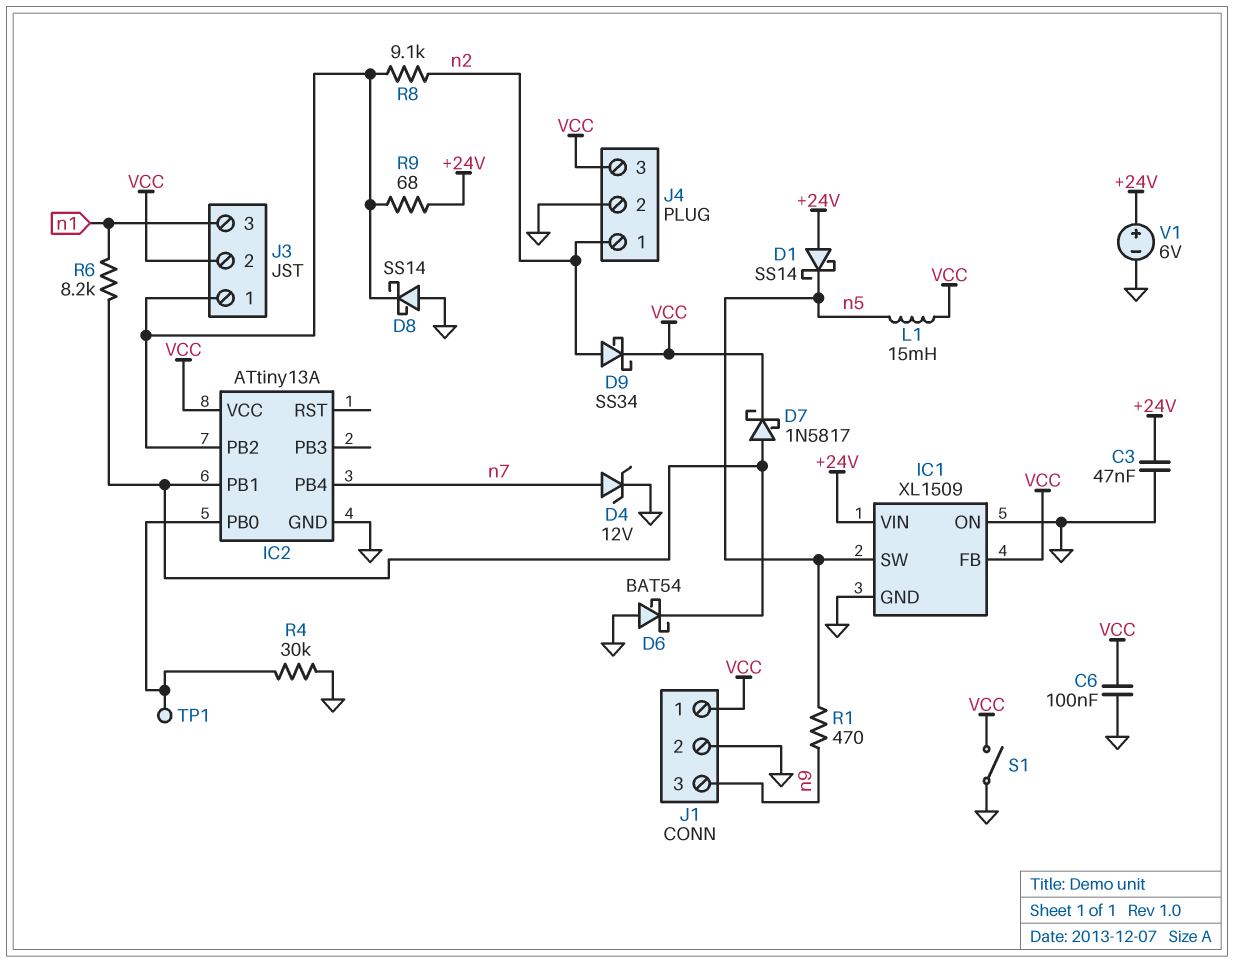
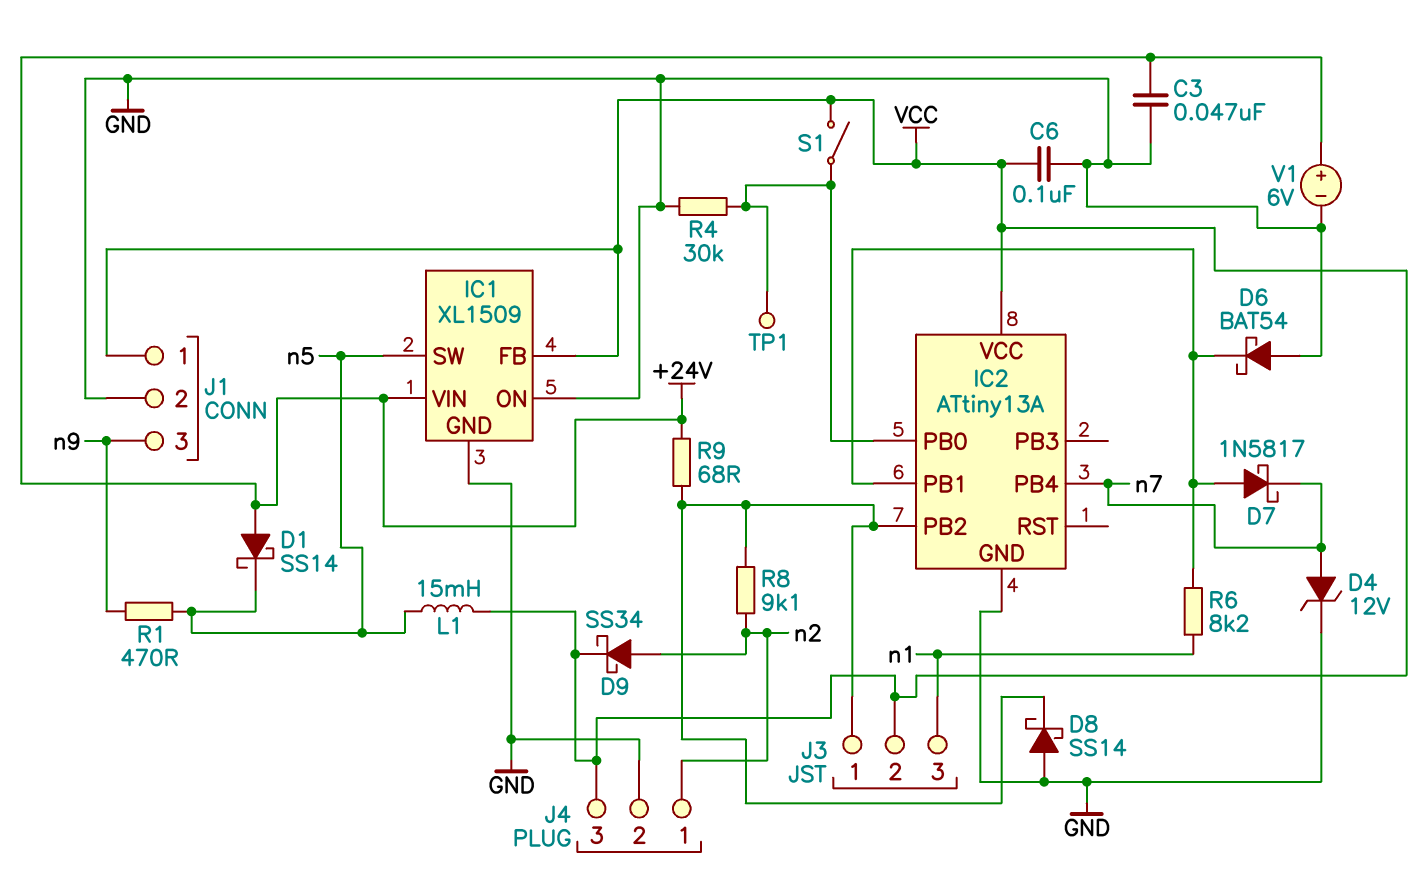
D7: schottky 1N5817 (A IC2/PB1, K VCC) -> schottky 1N5817 (A IC2/PB1, K n7)
S1: switch (GND, VCC) -> switch (IC2/PB0, VCC)

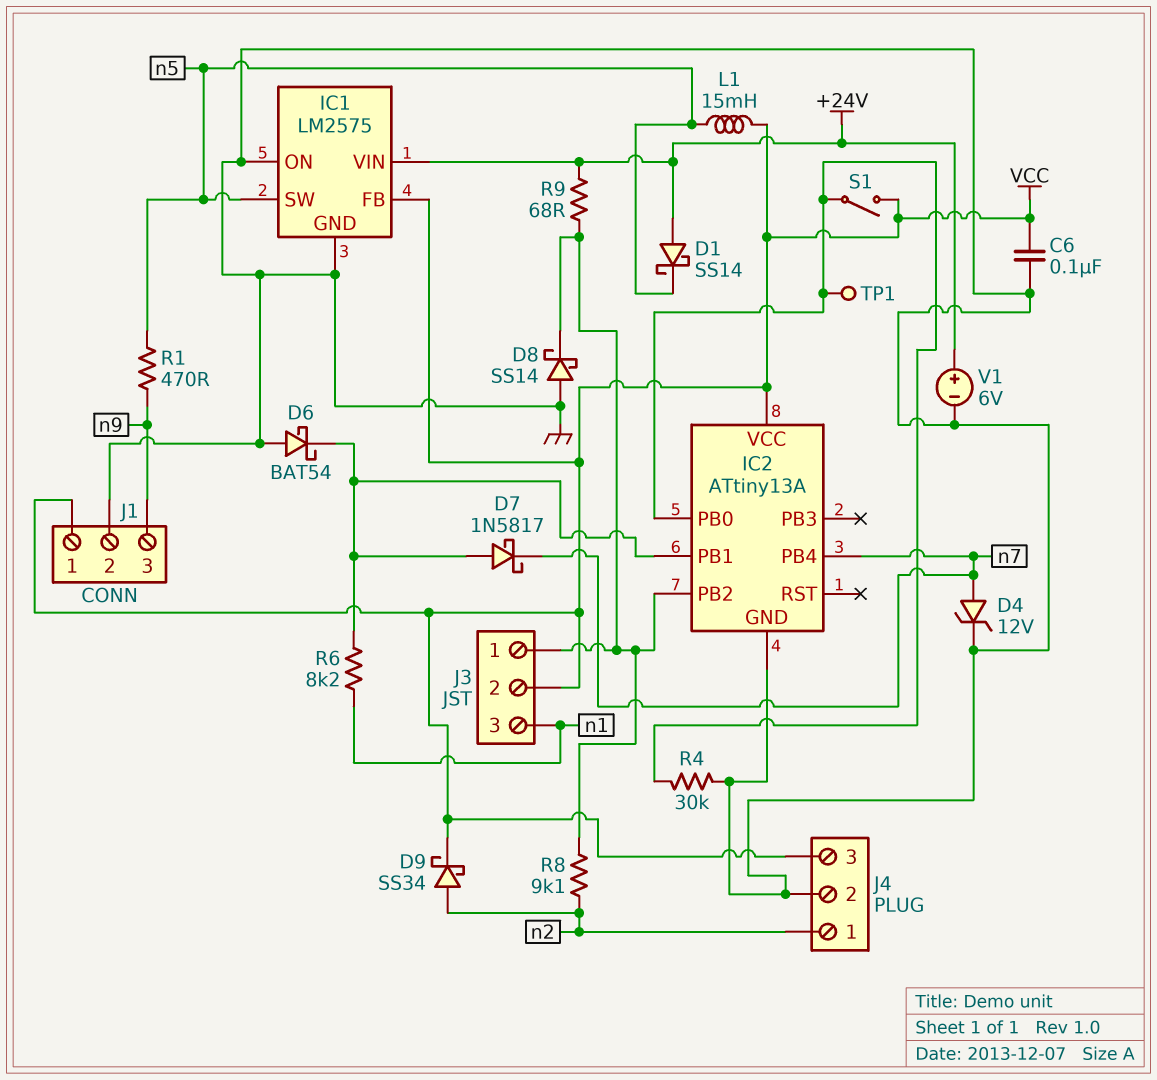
C3: 47nF (+24V, GND) -> none
IC1: XL1509 -> LM2575

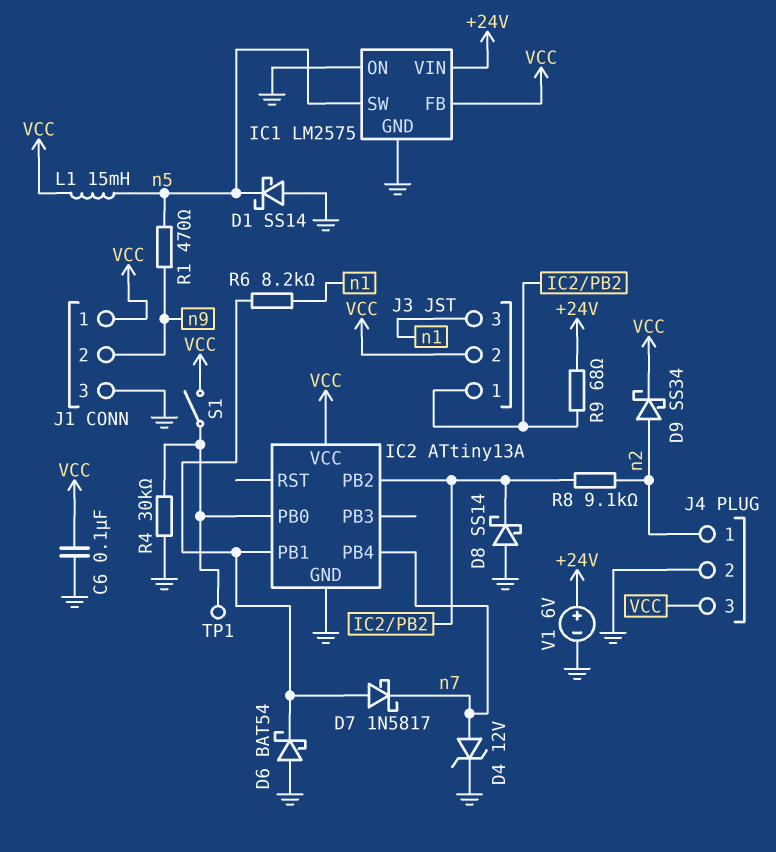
D1: schottky SS14 (A +24V, K n5) -> schottky SS14 (A GND, K n5)
J1 pin 2: GND -> n9
J1 pin 3: n9 -> GND

